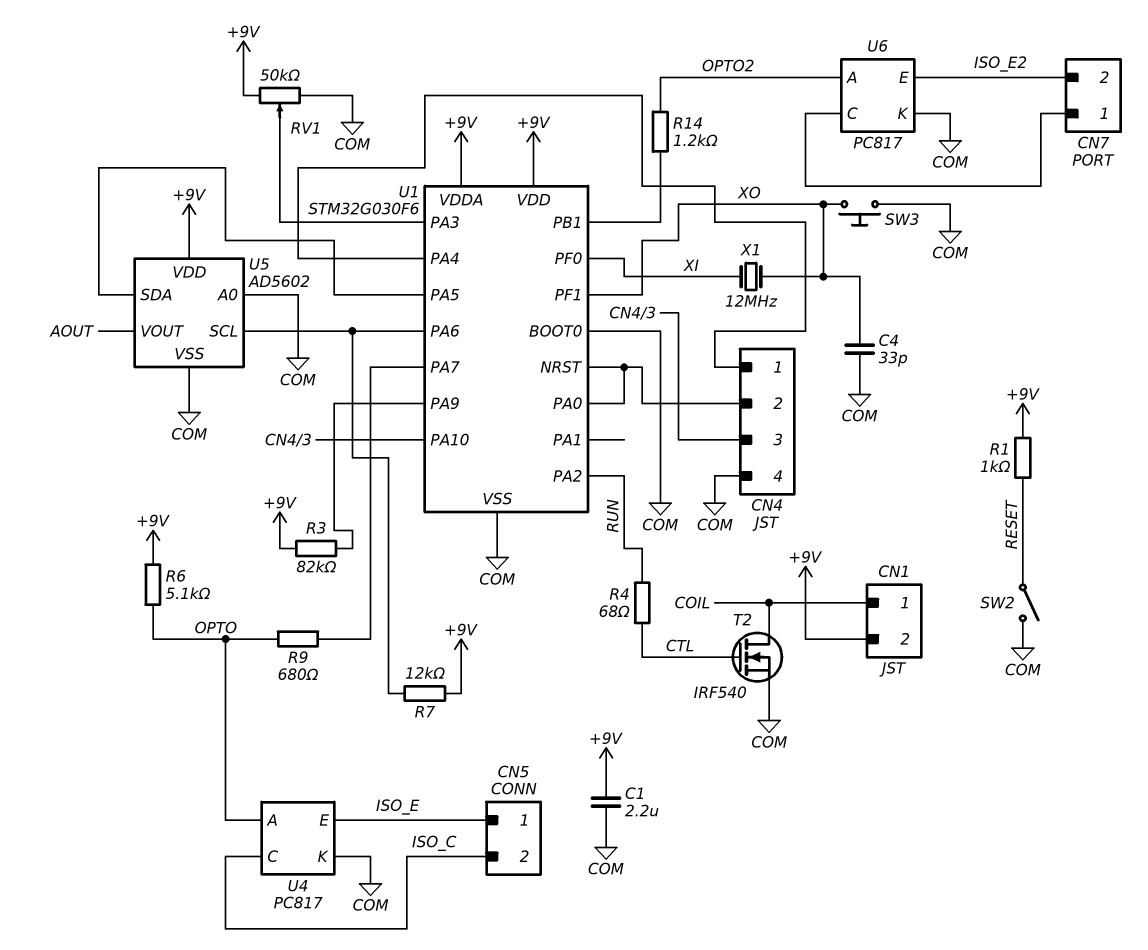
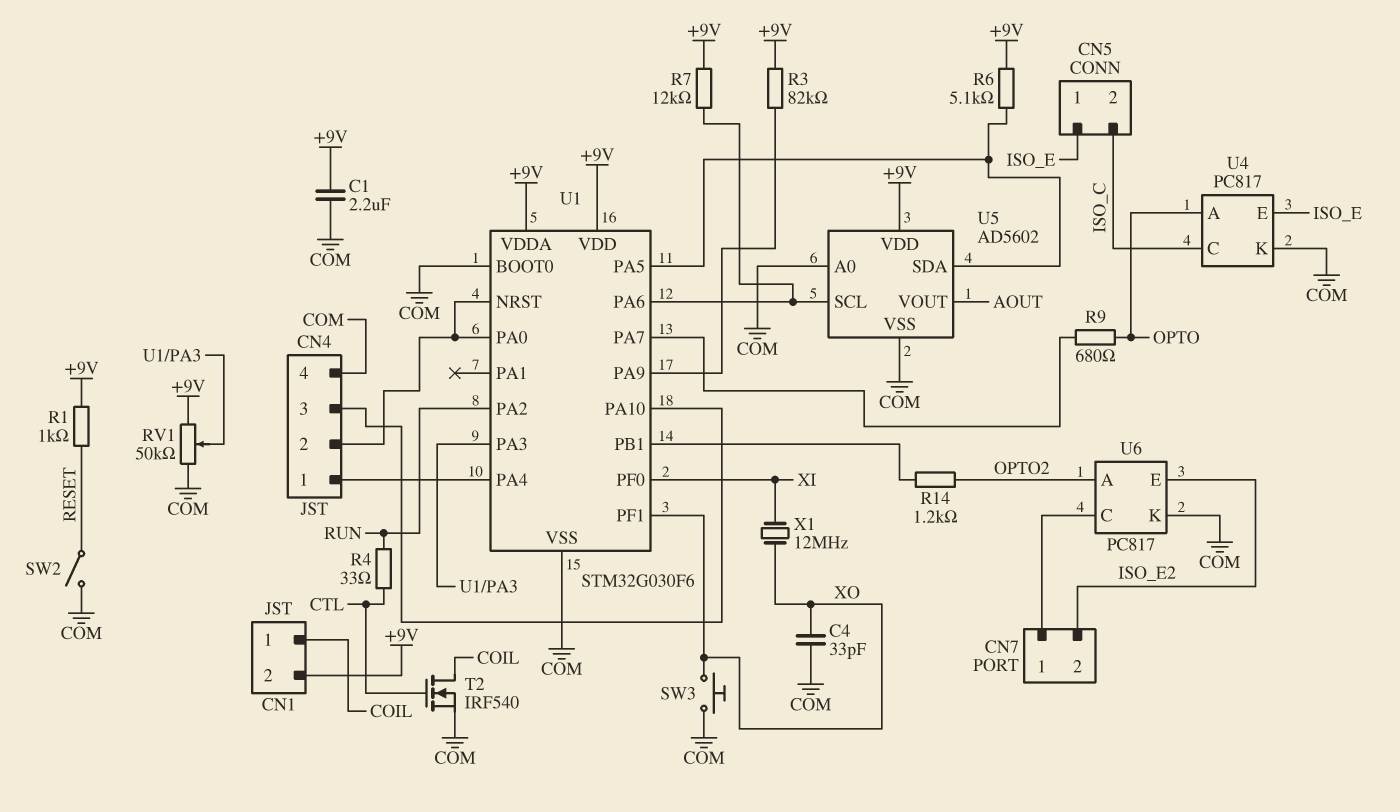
R4: 68 (CTL, RUN) -> 33 (CTL, RUN)
R6: 5.1k (+9V, OPTO) -> 5.1k (+9V, U1/PA5)

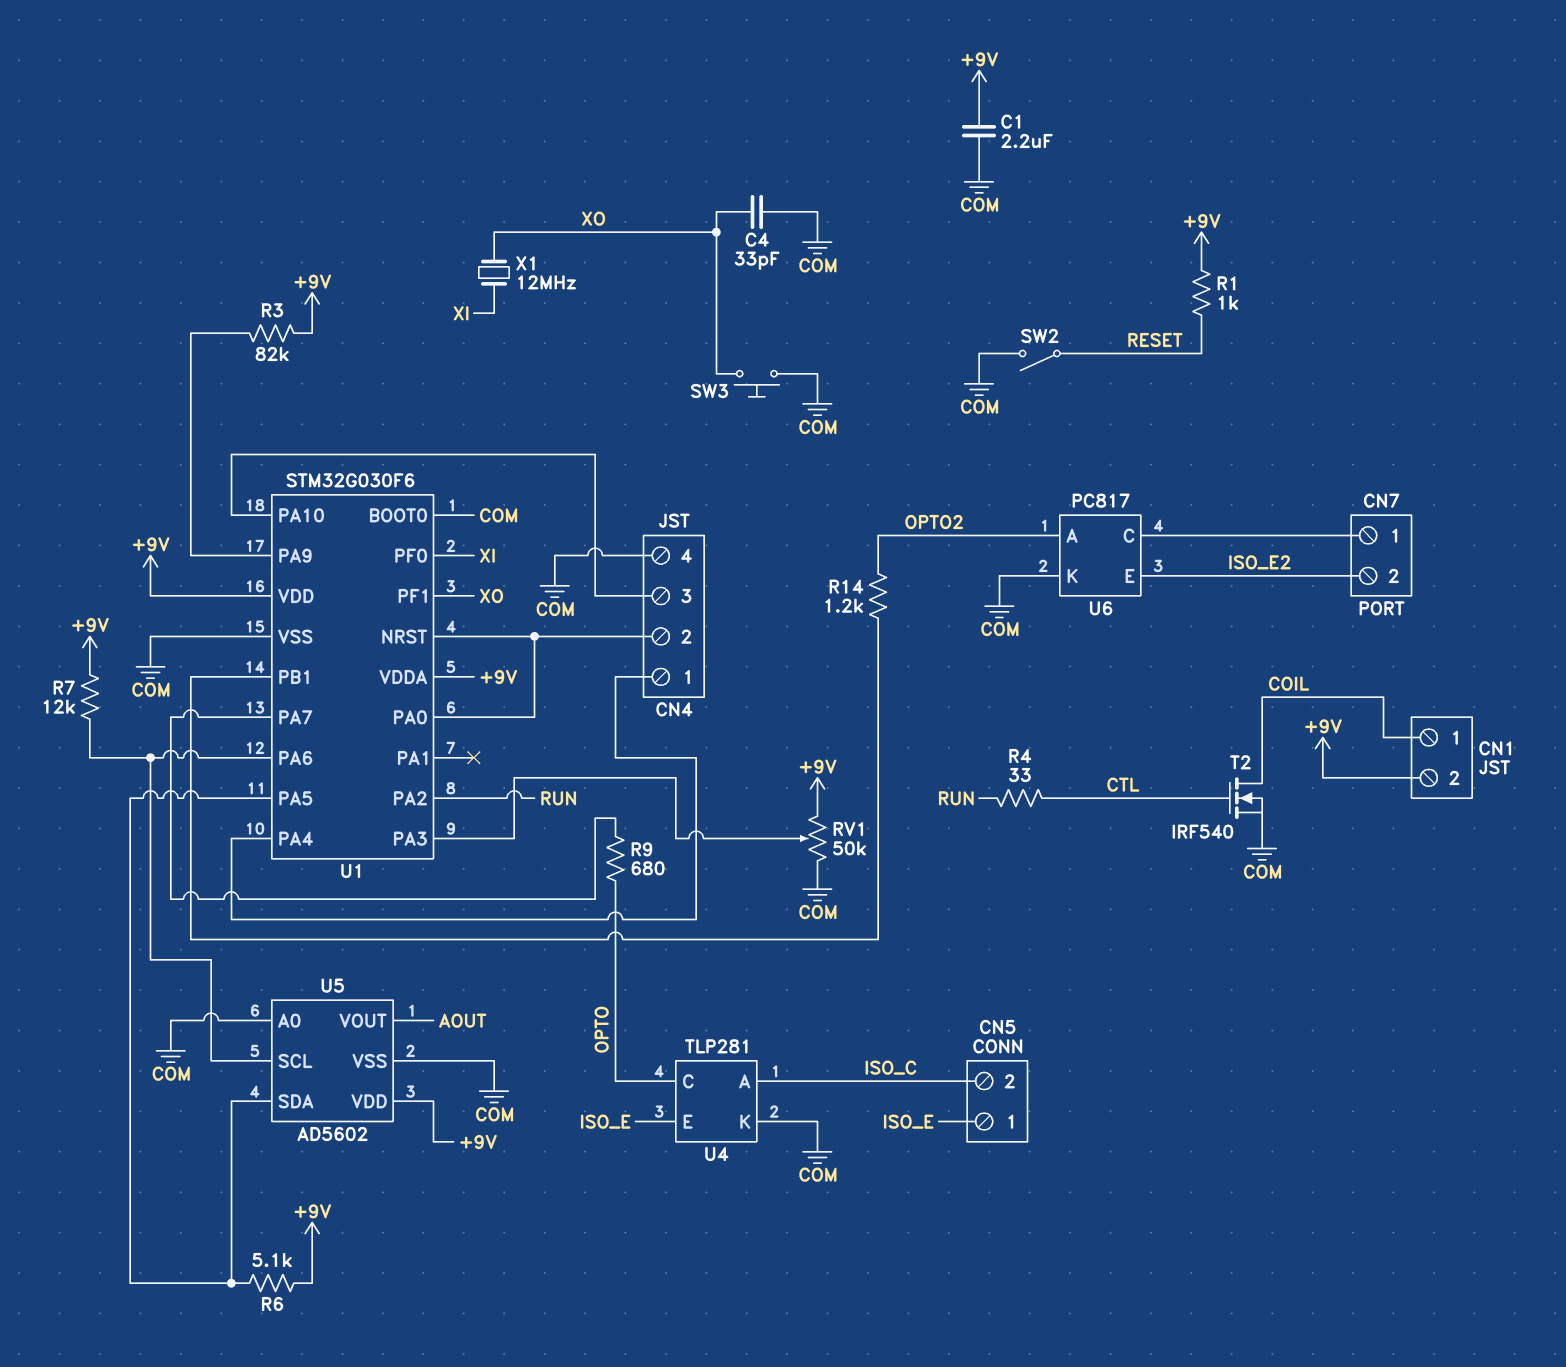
U4: PC817 -> TLP281
U4 pin A: OPTO -> ISO_C
U4 pin C: ISO_C -> OPTO

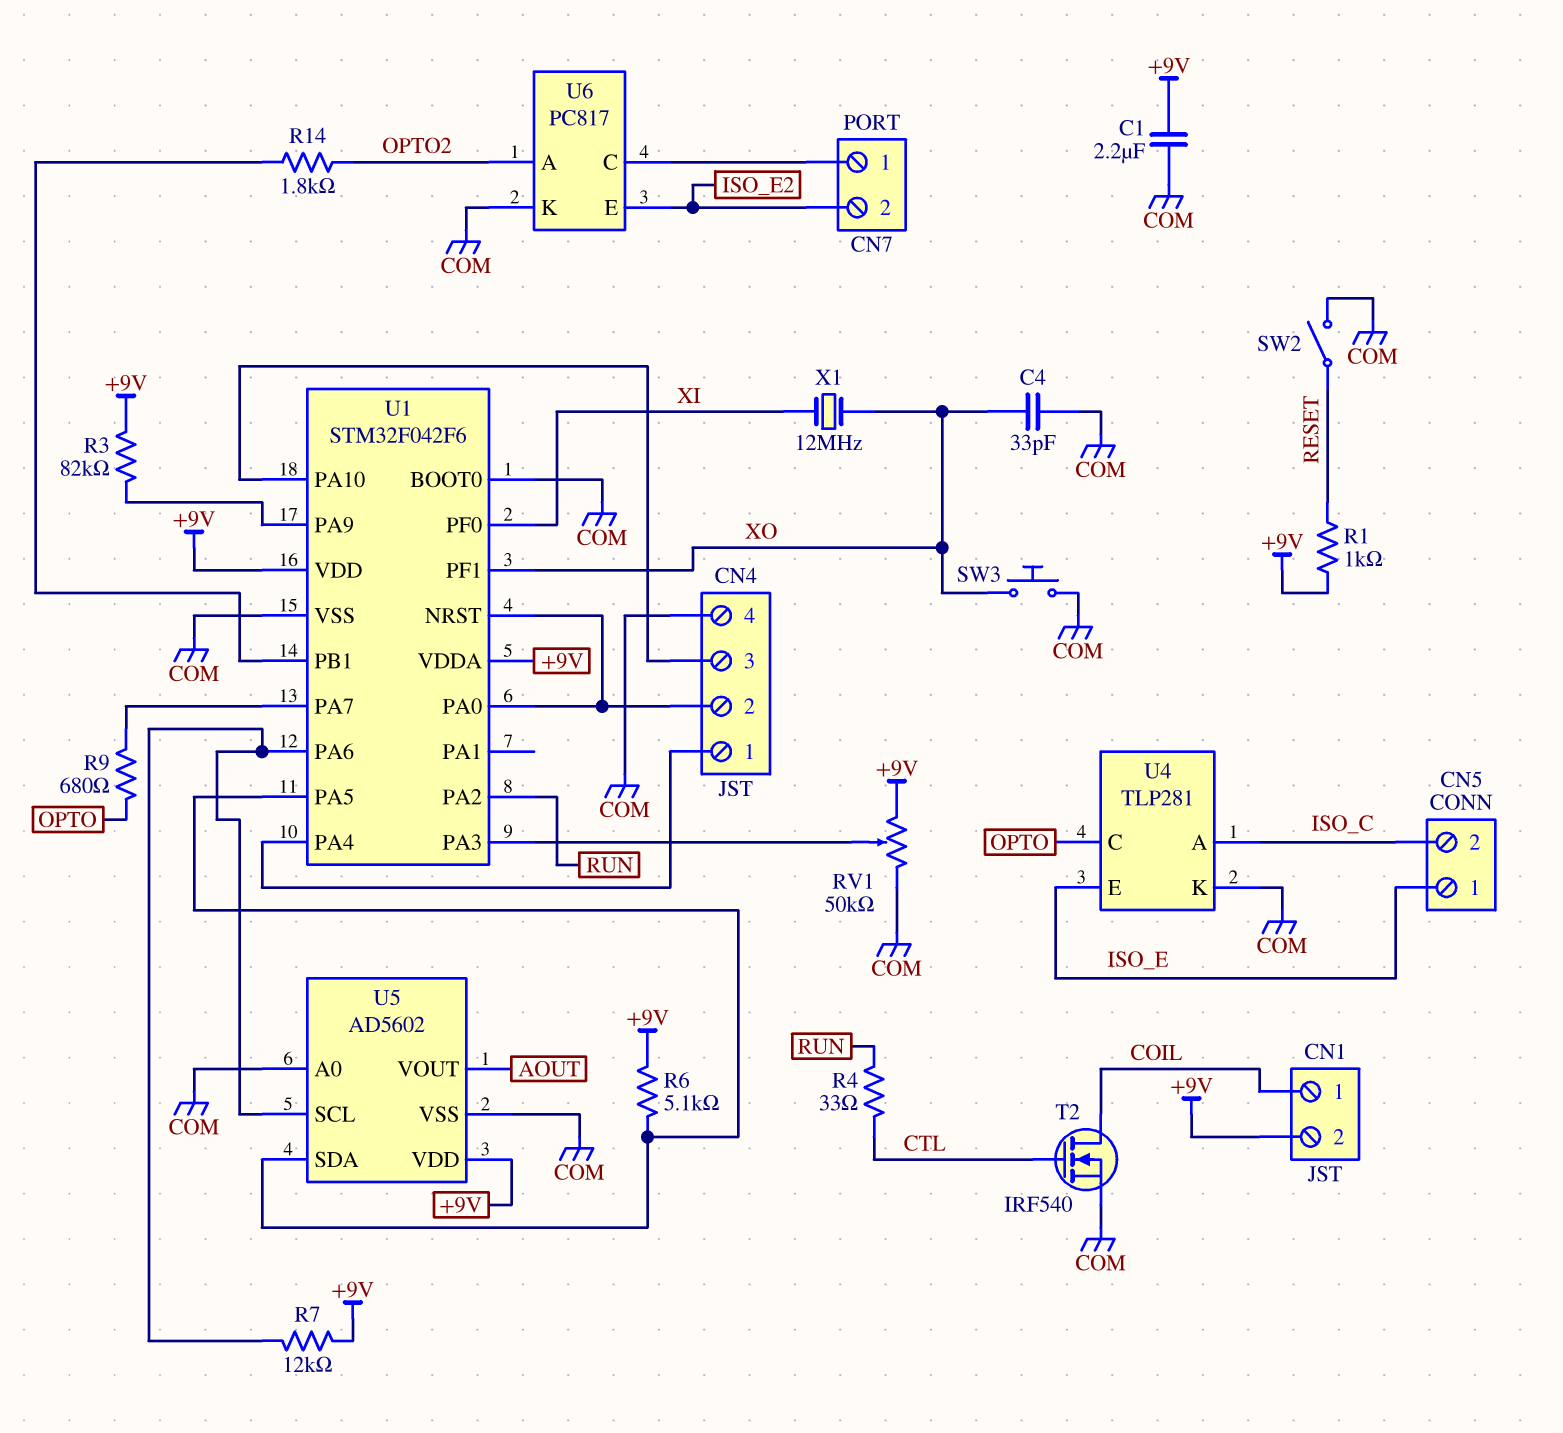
R14: 1.2k (OPTO2, U1/PB1) -> 1.8k (OPTO2, U1/PB1)
U1: STM32G030F6 -> STM32F042F6

